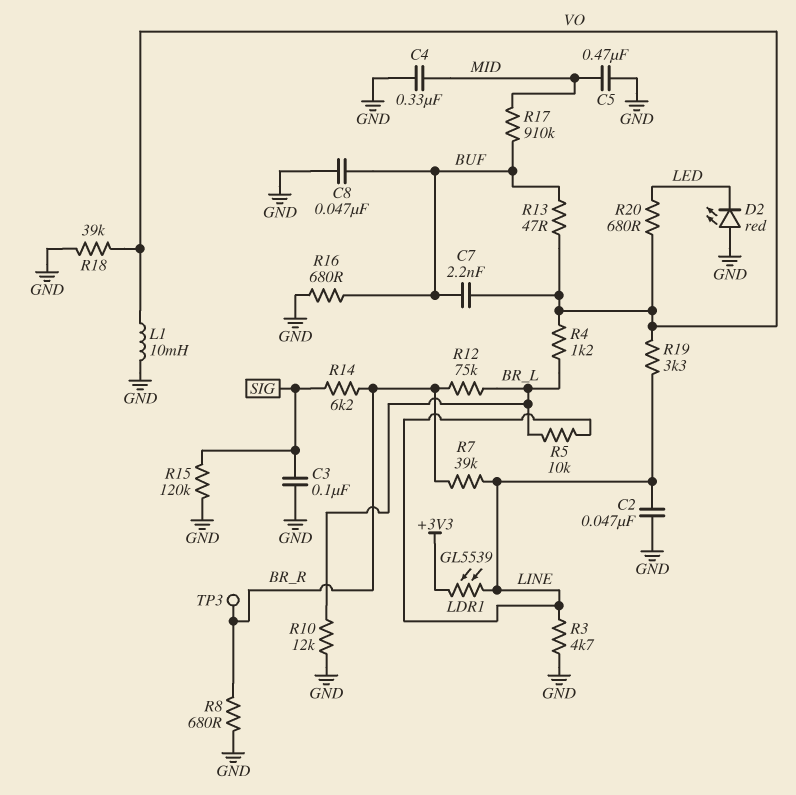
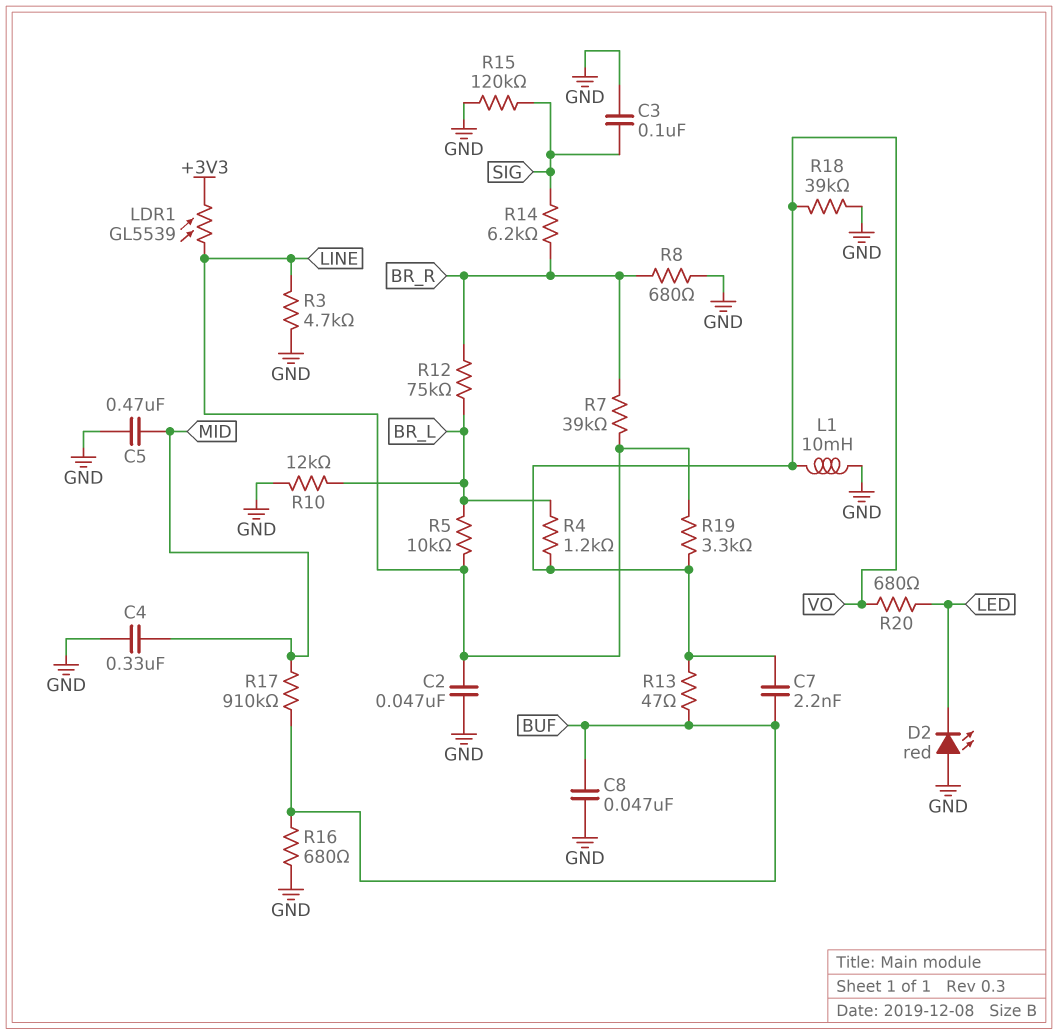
TP3: test point (BR_R) -> none

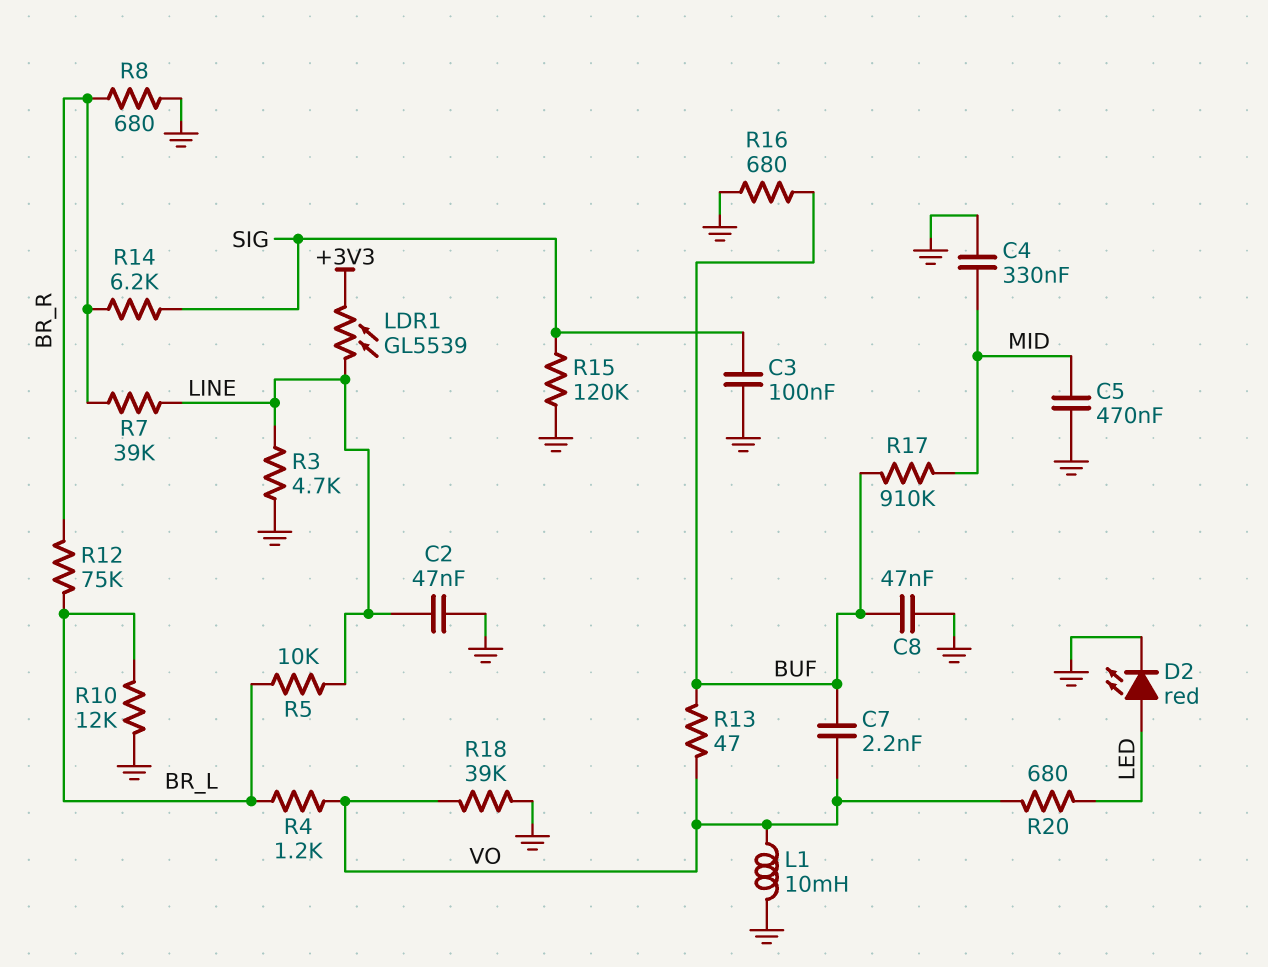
D2: LED red (A GND, K LED) -> LED red (A LED, K GND)
R19: 3.3k (LINE, VO) -> none

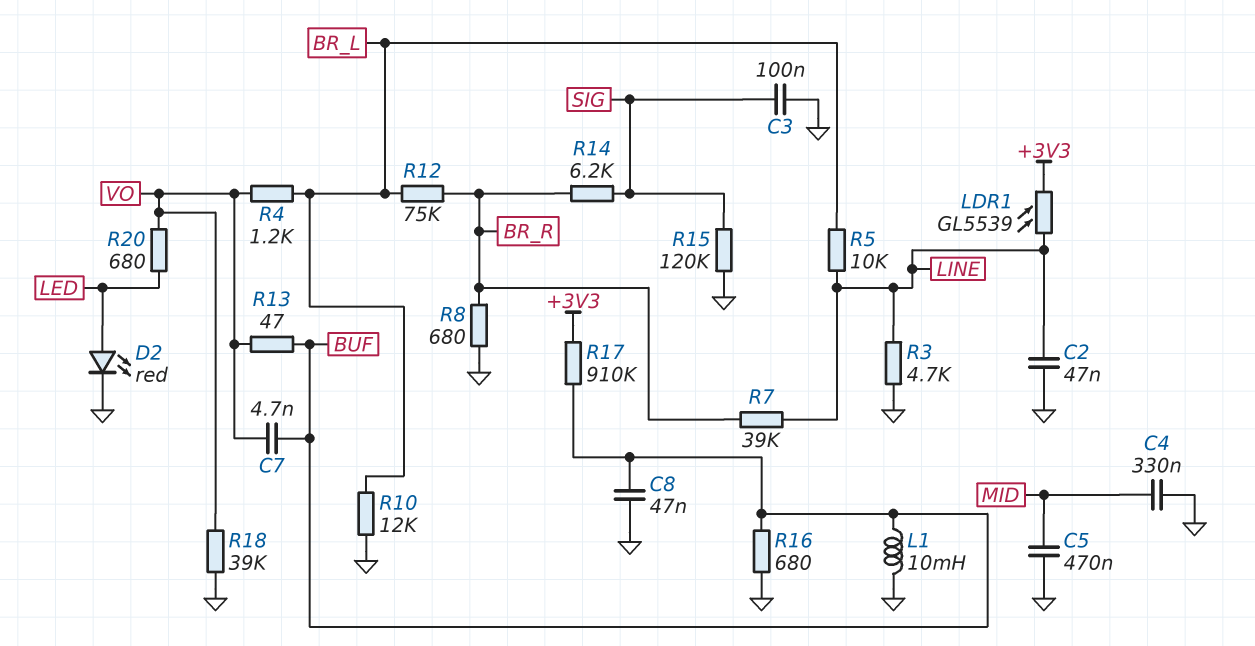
C7: 2.2nF (BUF, VO) -> 4.7nF (BUF, VO)
L1: 10mH (GND, VO) -> 10mH (BUF, GND)
R17: 910k (BUF, MID) -> 910k (+3V3, BUF)

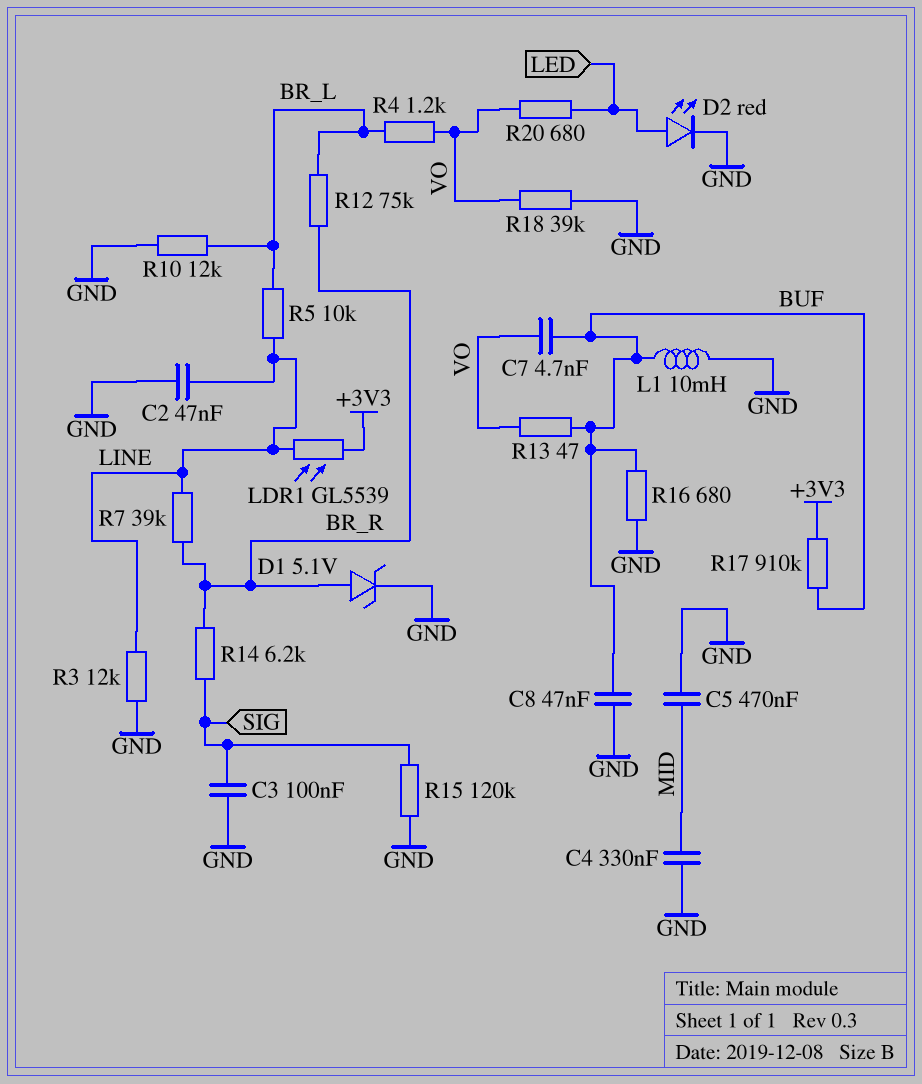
D1: none -> zener 5.1V (A BR_R, K GND)
R3: 4.7k (GND, LINE) -> 12k (GND, LINE)
R8: 680 (BR_R, GND) -> none

